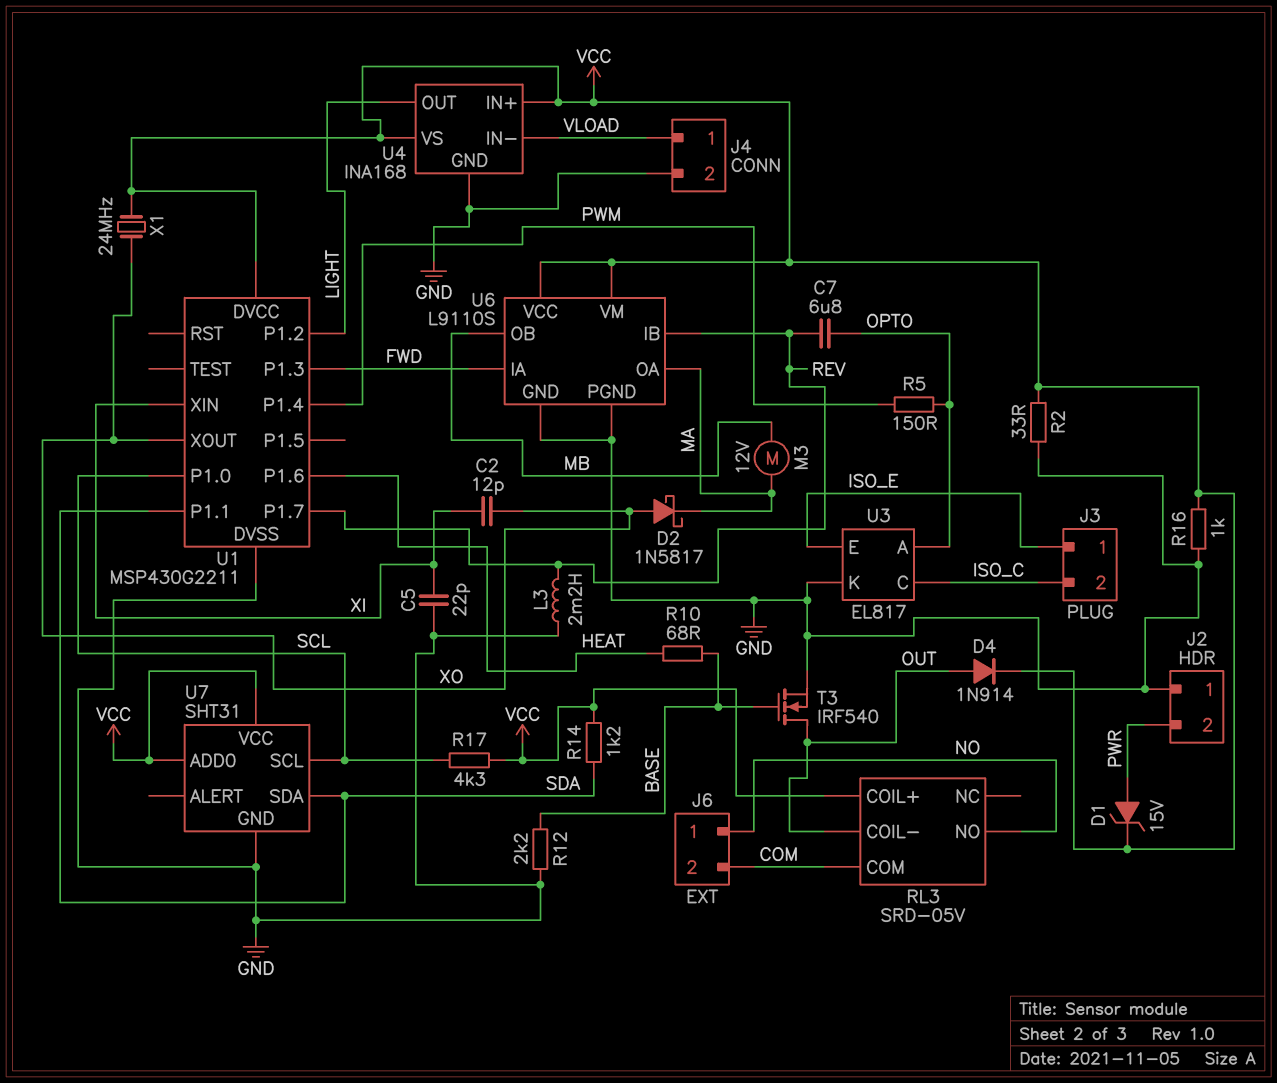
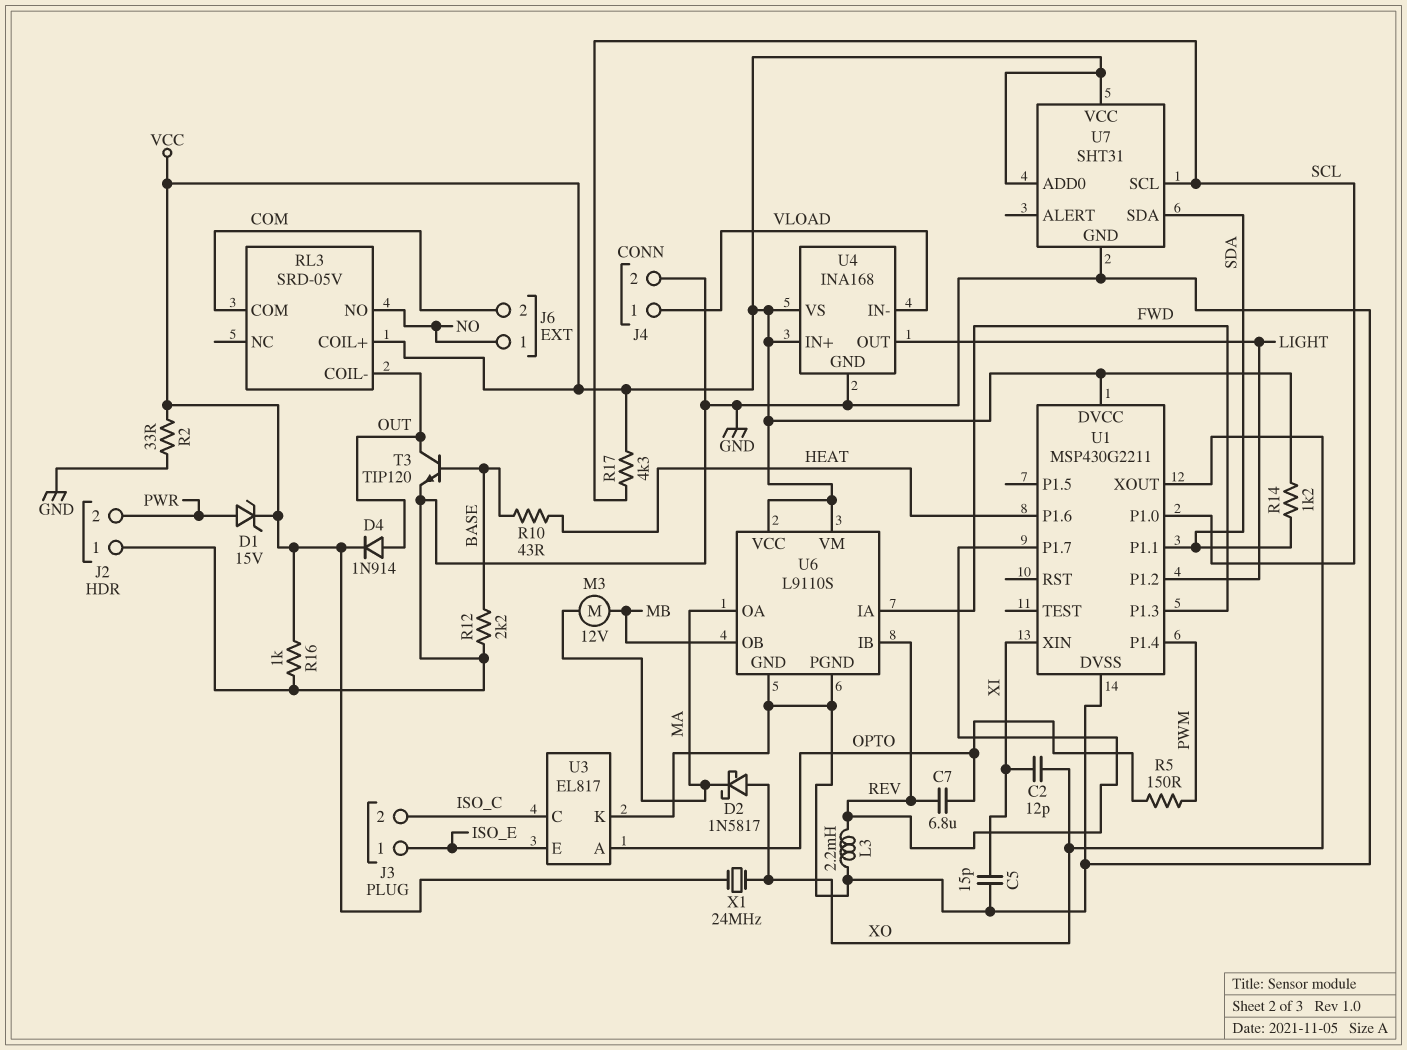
C5: 22pF (GND, XI) -> 15pF (GND, XI)
R10: 68 (BASE, HEAT) -> 43 (BASE, HEAT)
T3: NMOS IRF540 (G BASE, D OUT, S GND) -> NPN TIP120 (B BASE, C OUT, E GND)

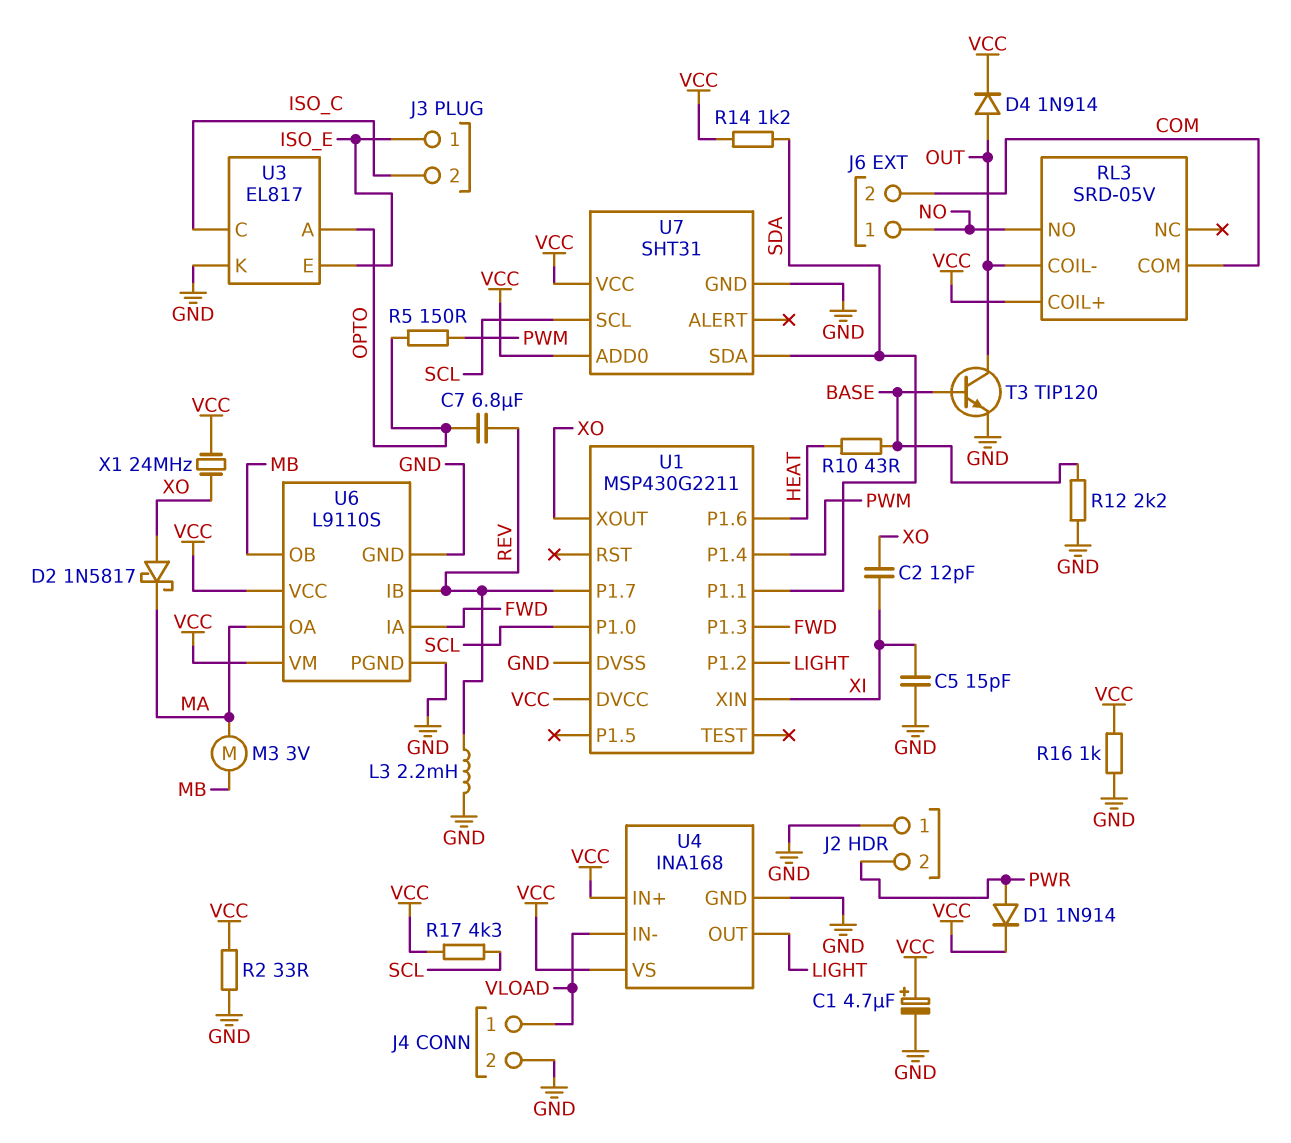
C1: none -> 4.7uF (plus VCC, minus GND)
D1: zener 15V (A PWR, K VCC) -> diode 1N914 (A PWR, K VCC)
M3: motor 12V (MA, MB) -> motor 3V (MA, MB)

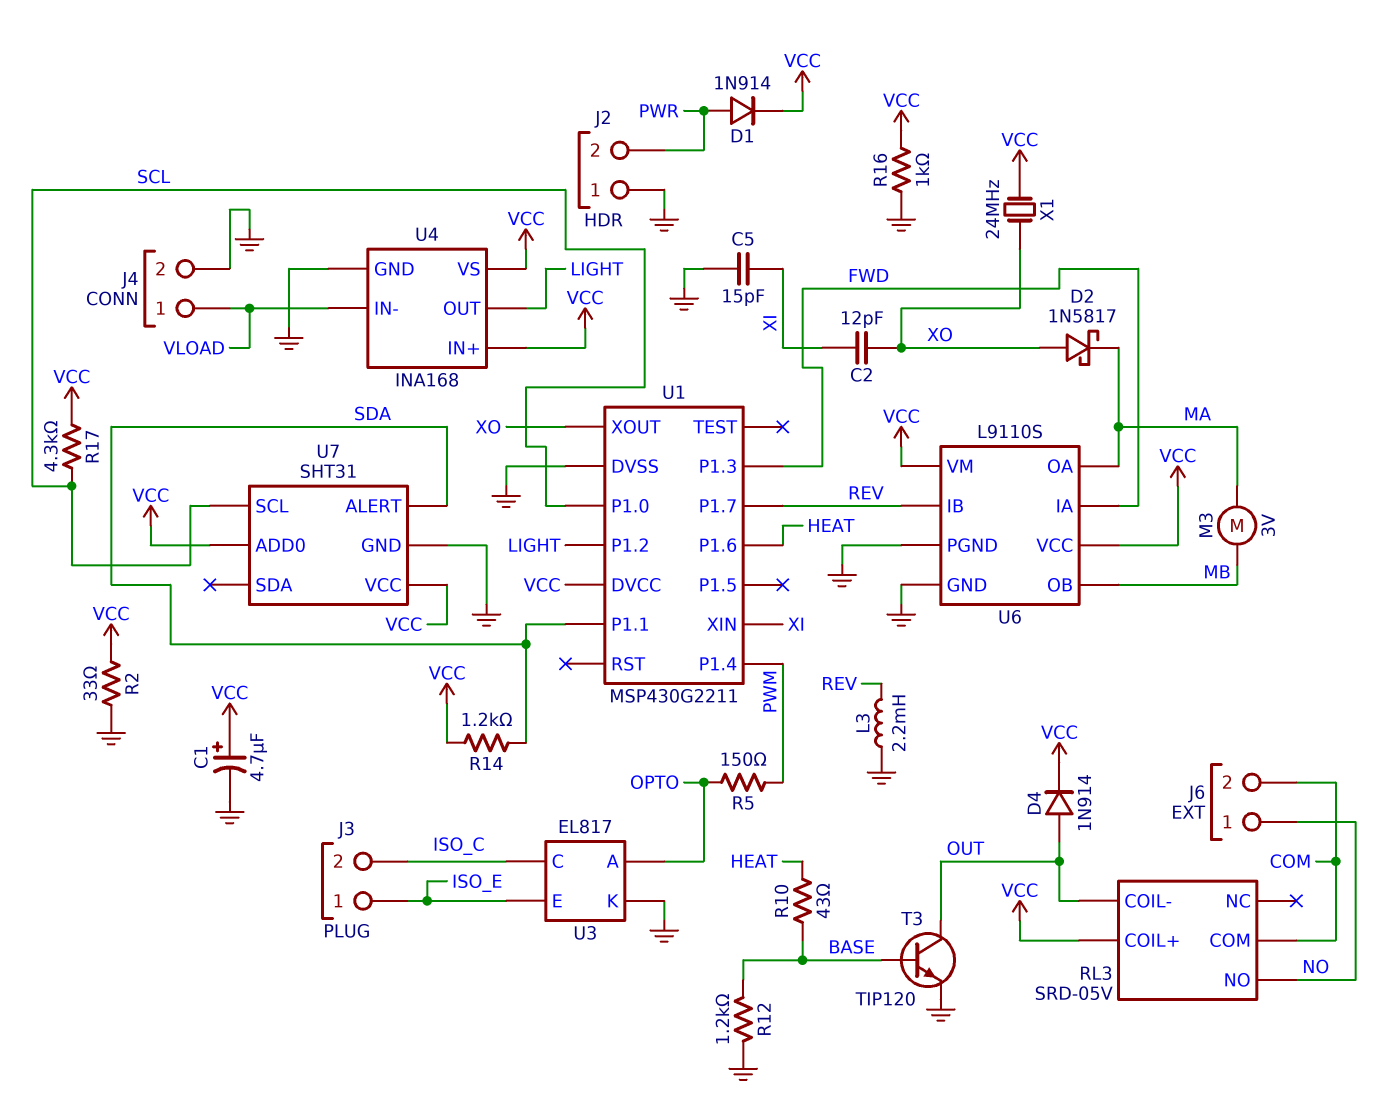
C7: 6.8uF (OPTO, REV) -> none
R12: 2.2k (BASE, GND) -> 1.2k (BASE, GND)
U7 pin ALERT: none -> SDA
U7 pin SDA: SDA -> none

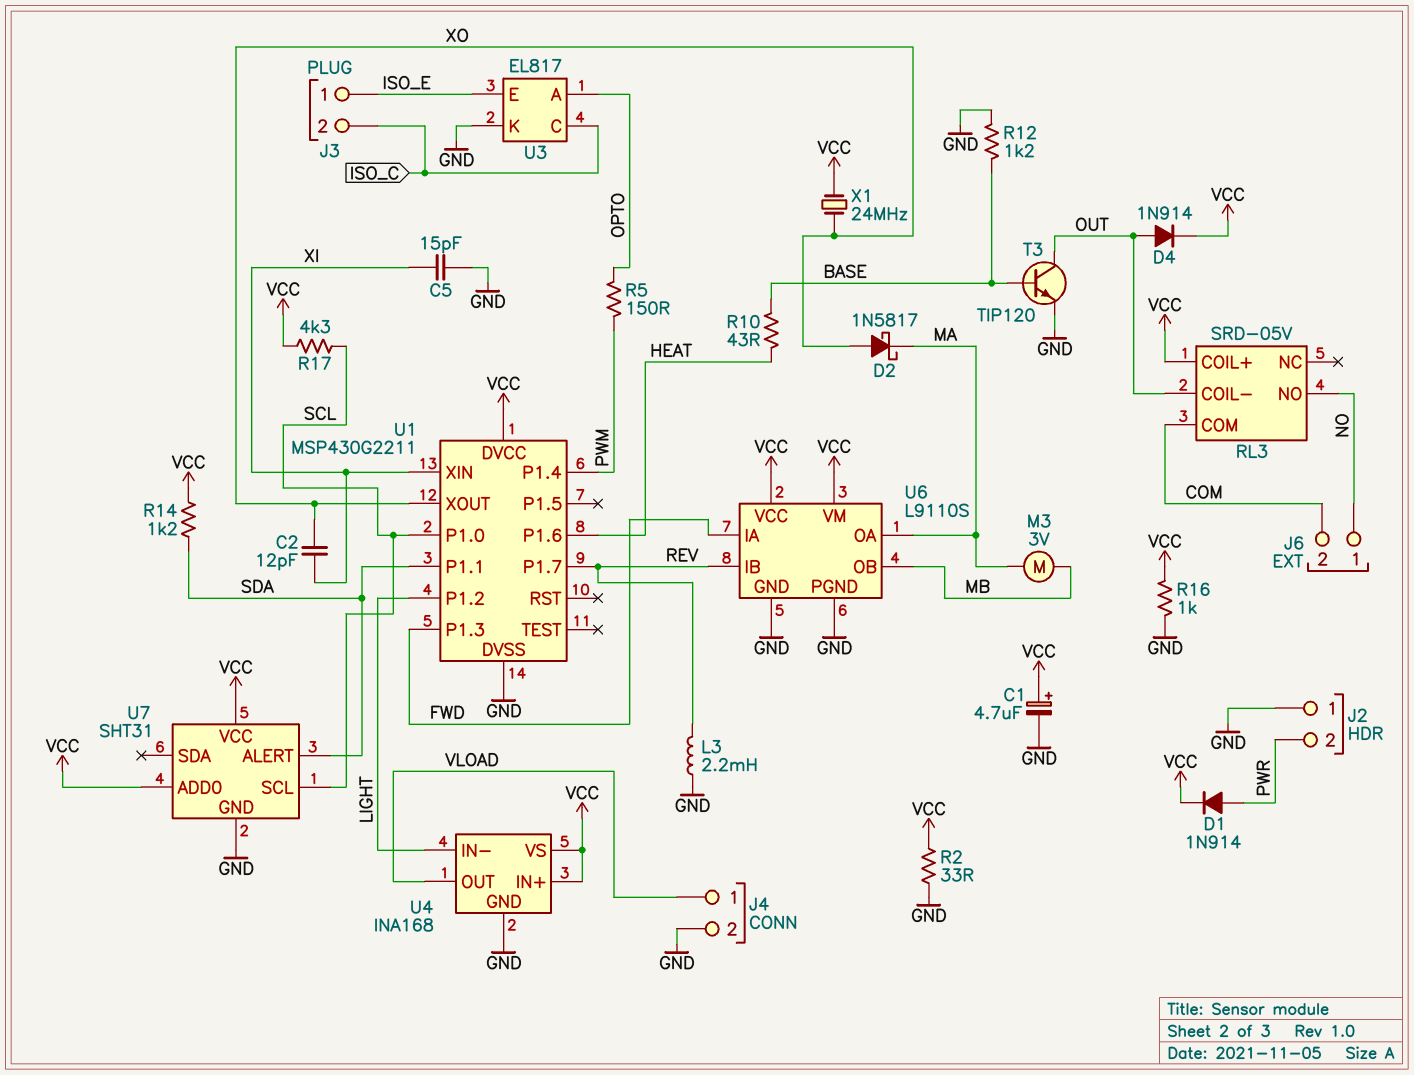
U4 pin IN-: VLOAD -> LIGHT
U4 pin OUT: LIGHT -> VLOAD

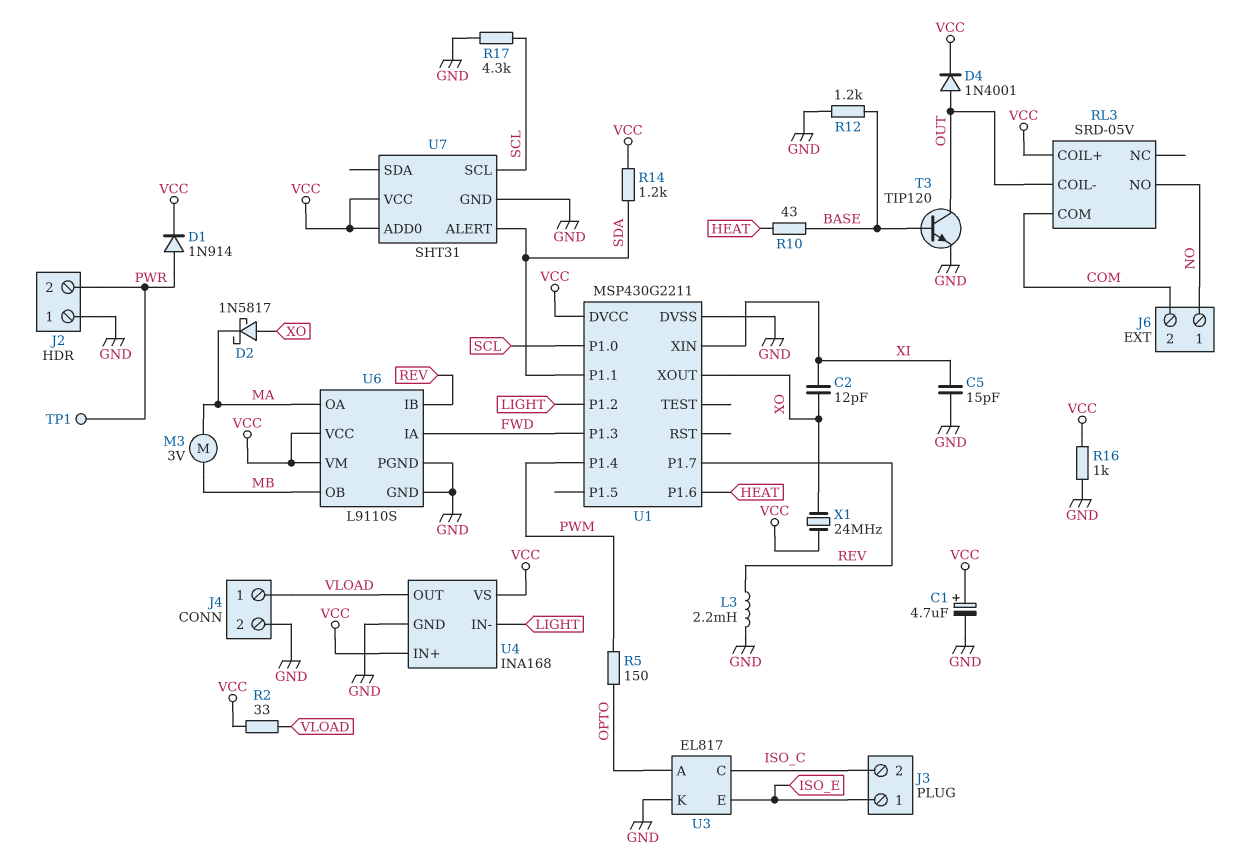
D4: diode 1N914 (A OUT, K VCC) -> diode 1N4001 (A OUT, K VCC)
R2: 33 (GND, VCC) -> 33 (VCC, VLOAD)
R17: 4.3k (SCL, VCC) -> 4.3k (GND, SCL)
TP1: none -> test point (PWR)

